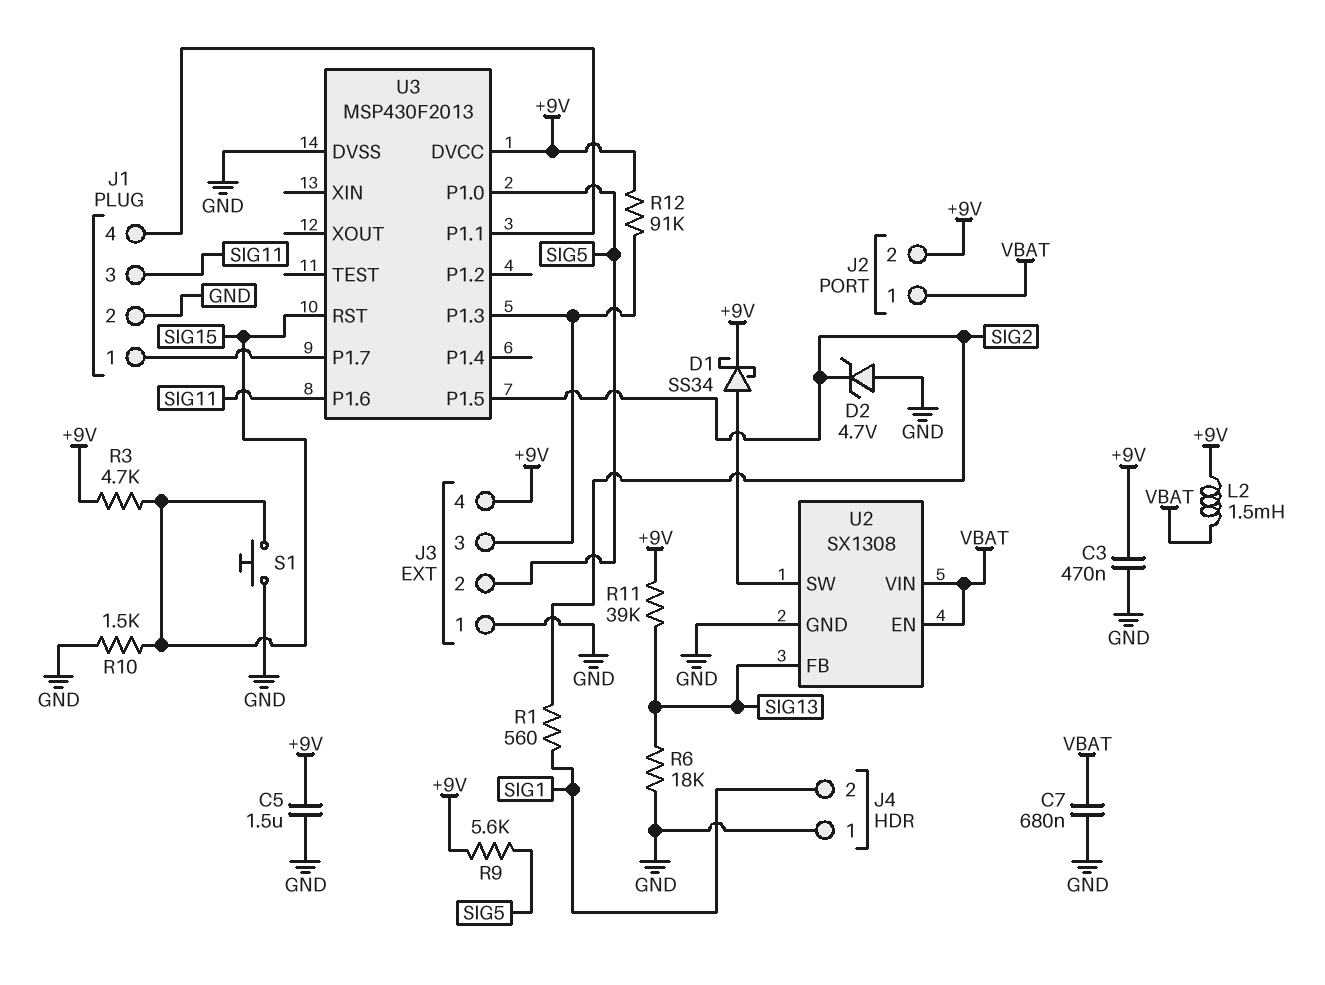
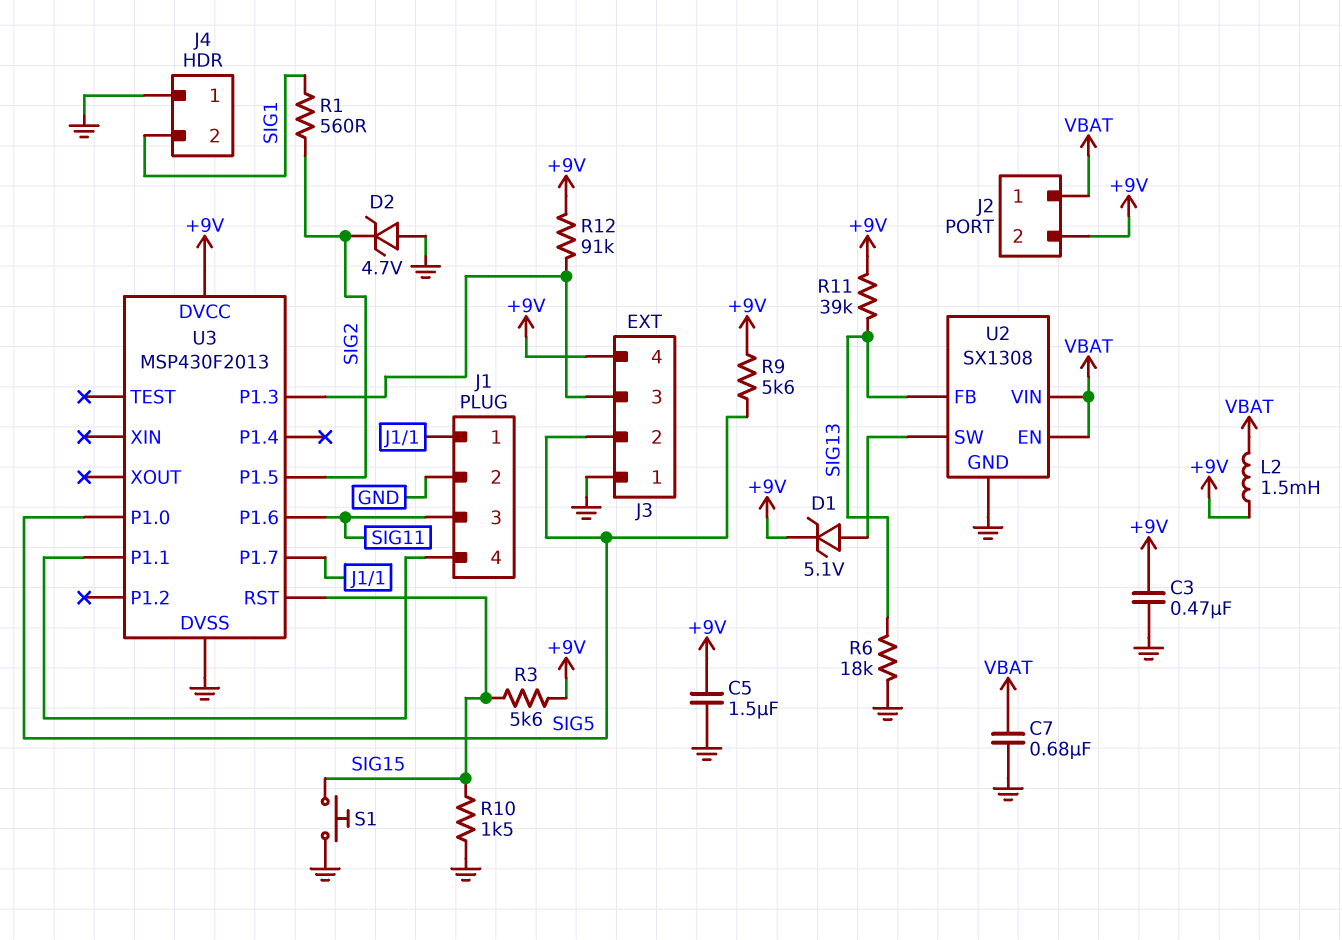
D1: schottky SS34 (A U2/SW, K +9V) -> zener 5.1V (A U2/SW, K +9V)
R3: 4.7k (+9V, SIG15) -> 5.6k (+9V, SIG15)

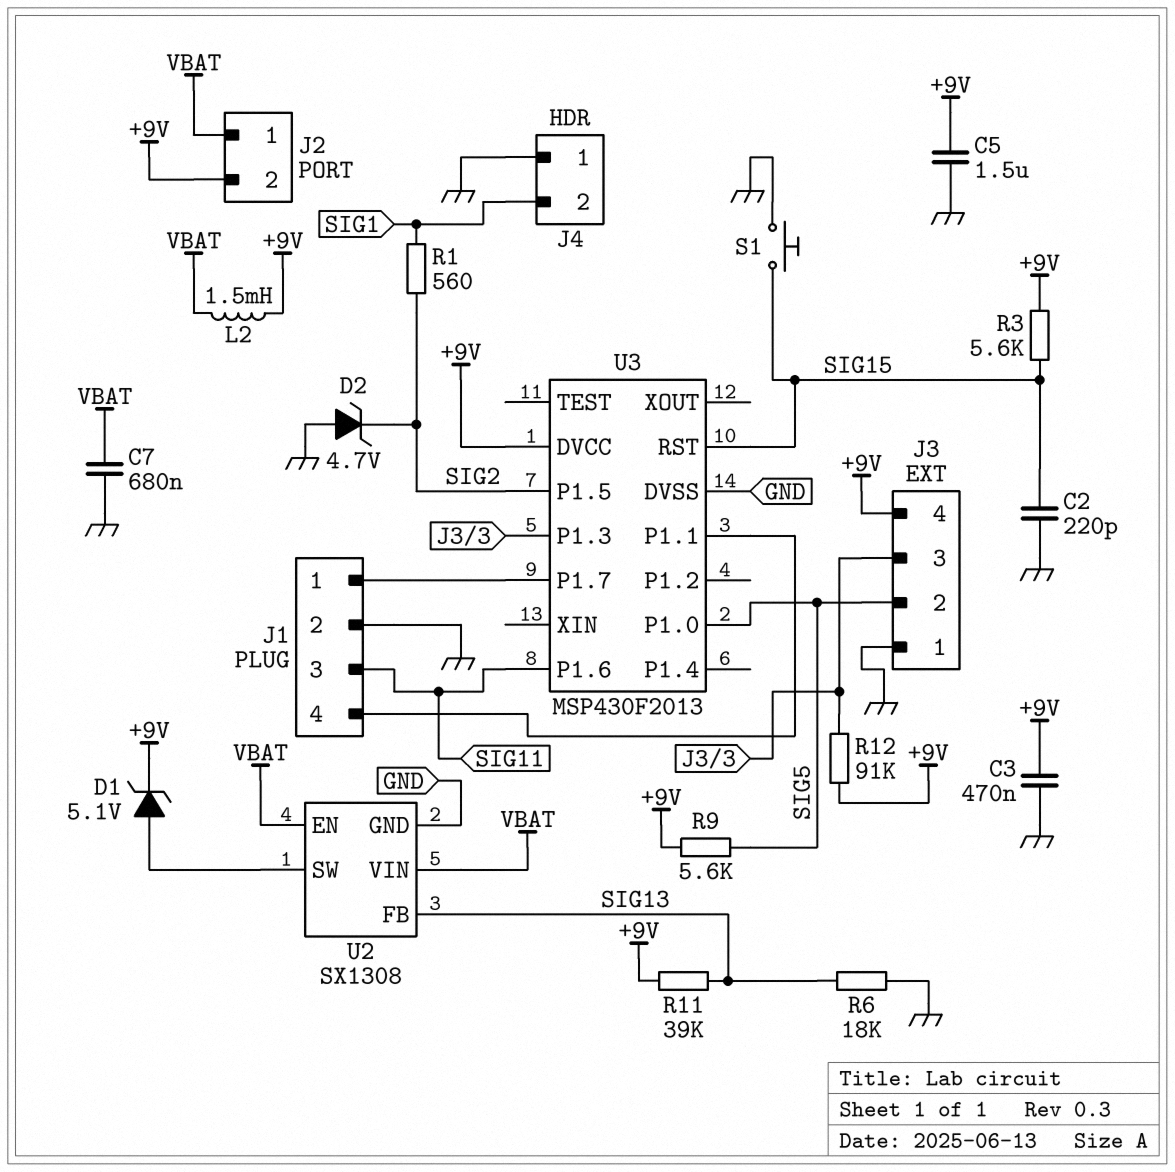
C2: none -> 220pF (GND, SIG15)
R10: 1.5k (GND, SIG15) -> none

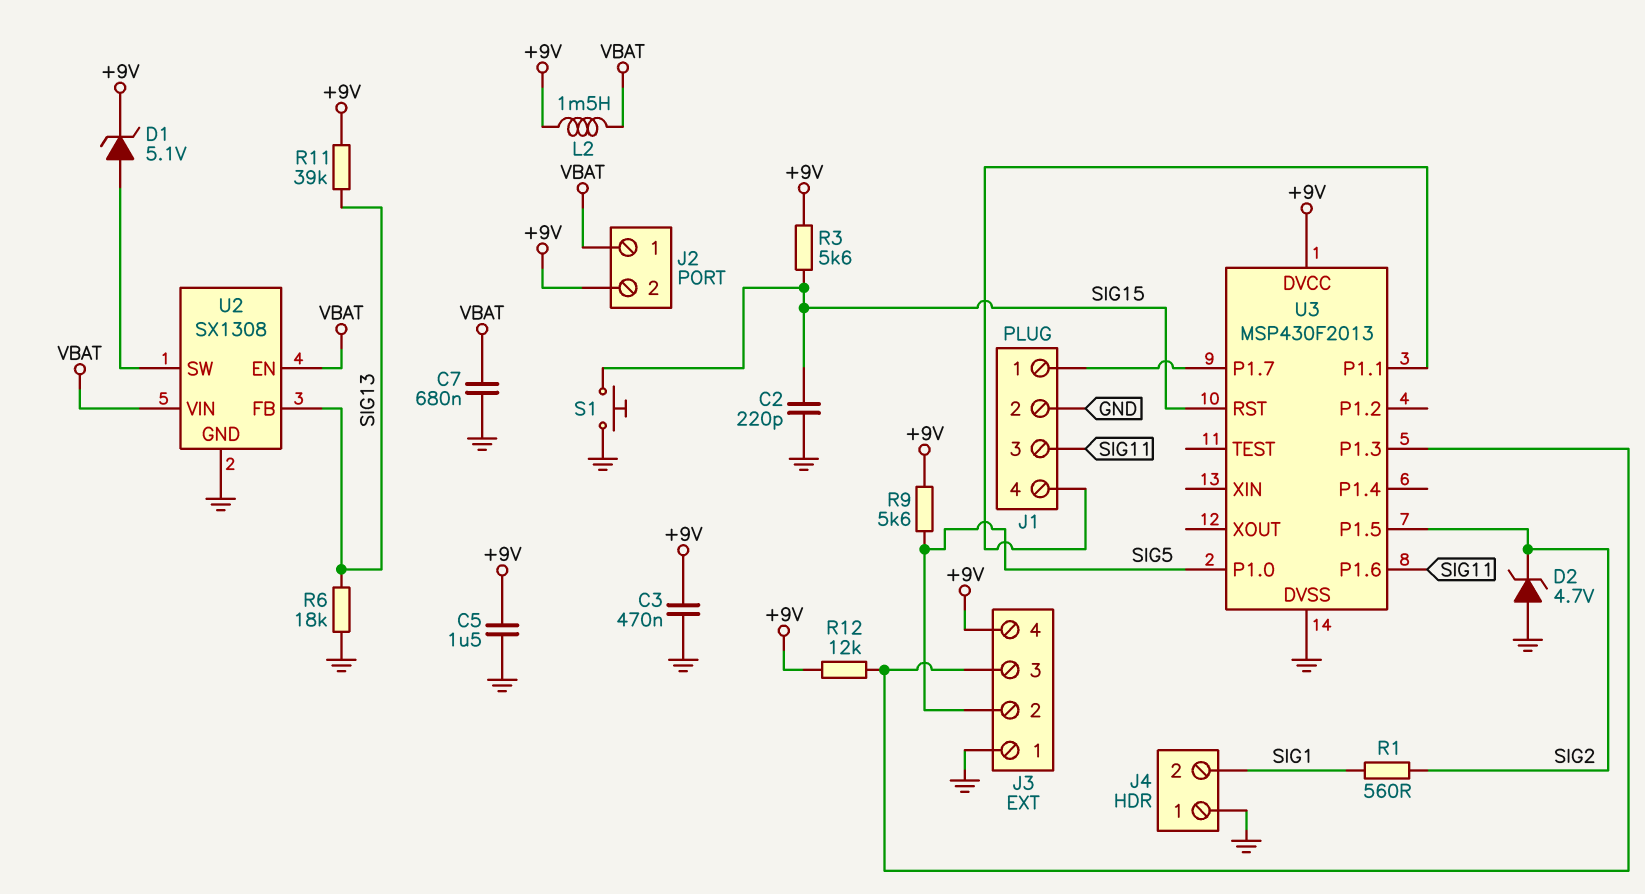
R12: 91k (+9V, J3/3) -> 12k (+9V, J3/3)

